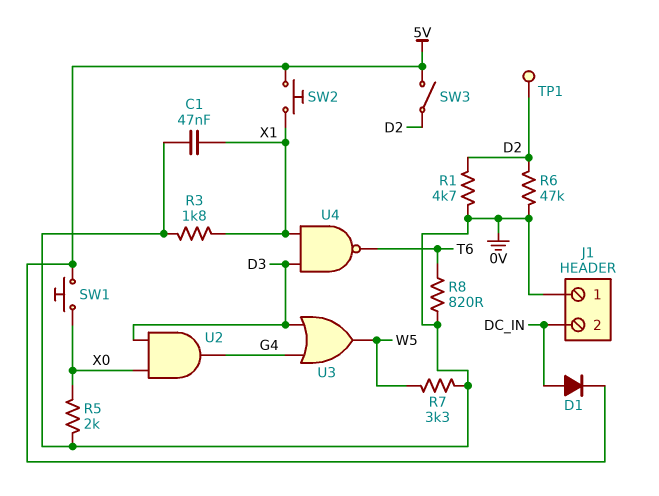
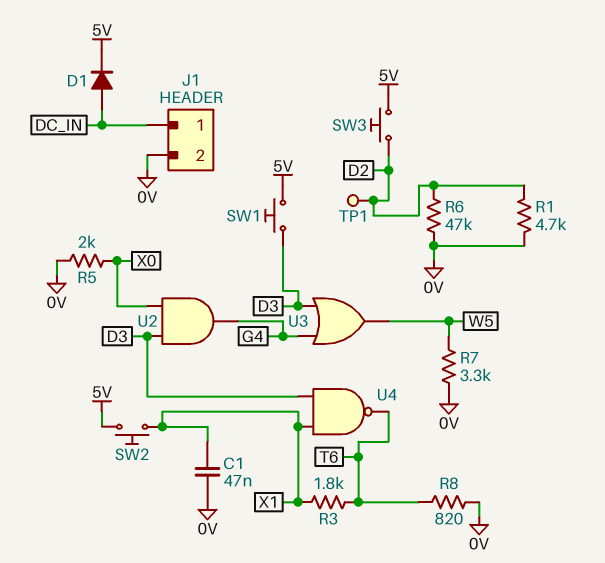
J1 pin 1: 0V -> DC_IN
J1 pin 2: DC_IN -> 0V
R3: 1.8k (0V, X1) -> 1.8k (T6, X1)
SW1: button (5V, X0) -> button (5V, D3)
SW3: switch (5V, D2) -> button (5V, D2)

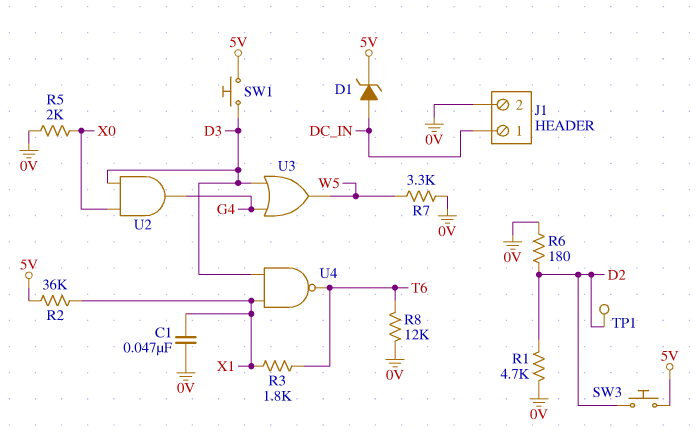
D1: diode (A DC_IN, K 5V) -> zener (A DC_IN, K 5V)
R2: none -> 36k (5V, X1)
R6: 47k (0V, D2) -> 180 (0V, D2)
R8: 820 (0V, T6) -> 12k (0V, T6)
SW2: button (5V, X1) -> none

